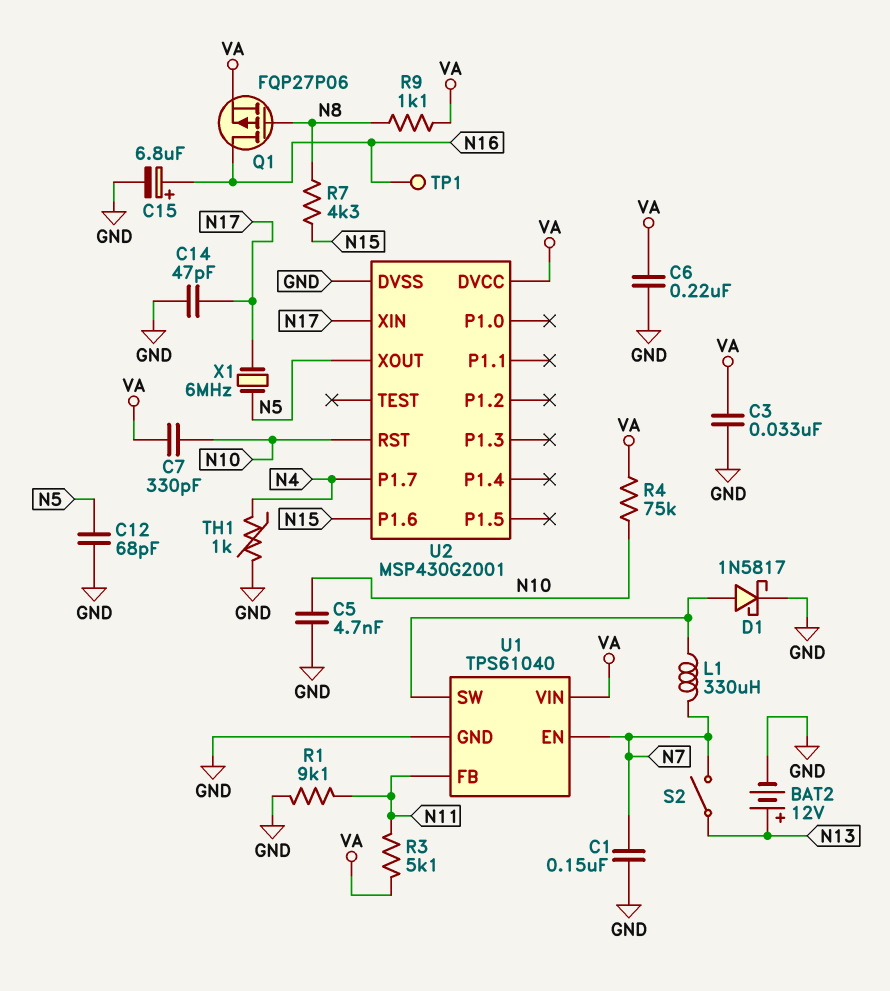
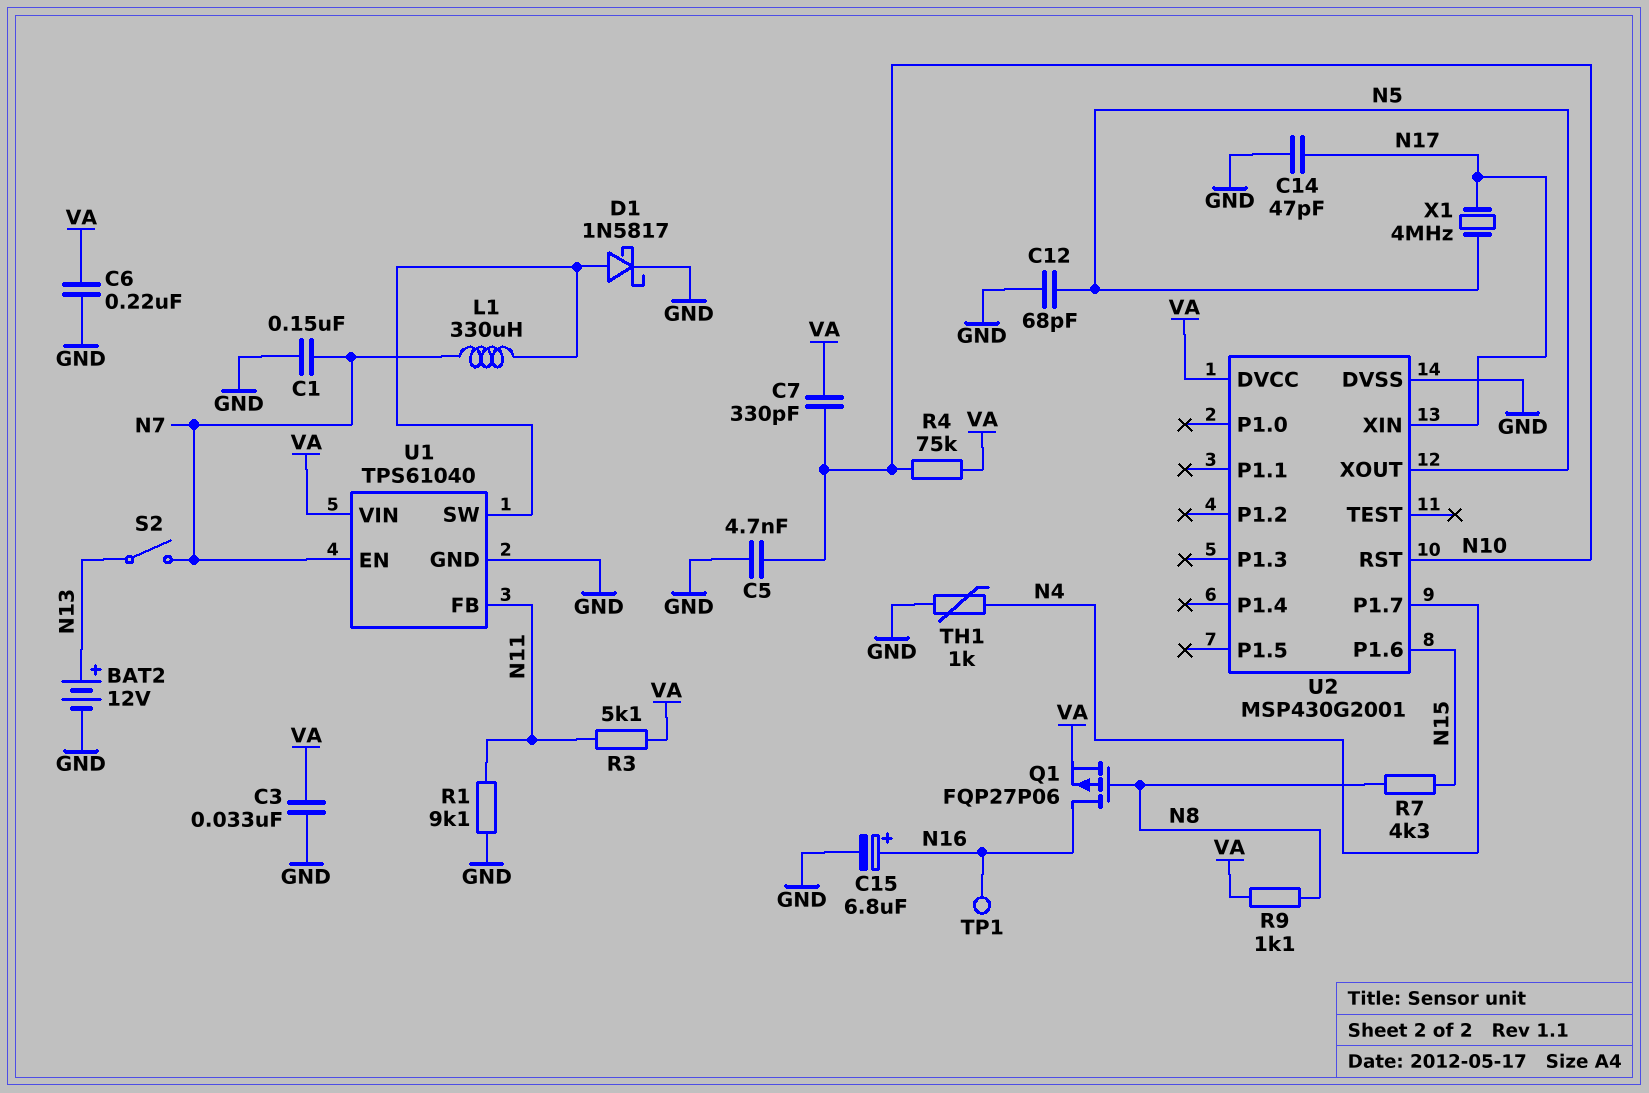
X1: 6MHz (N5, N17) -> 4MHz (N5, N17)

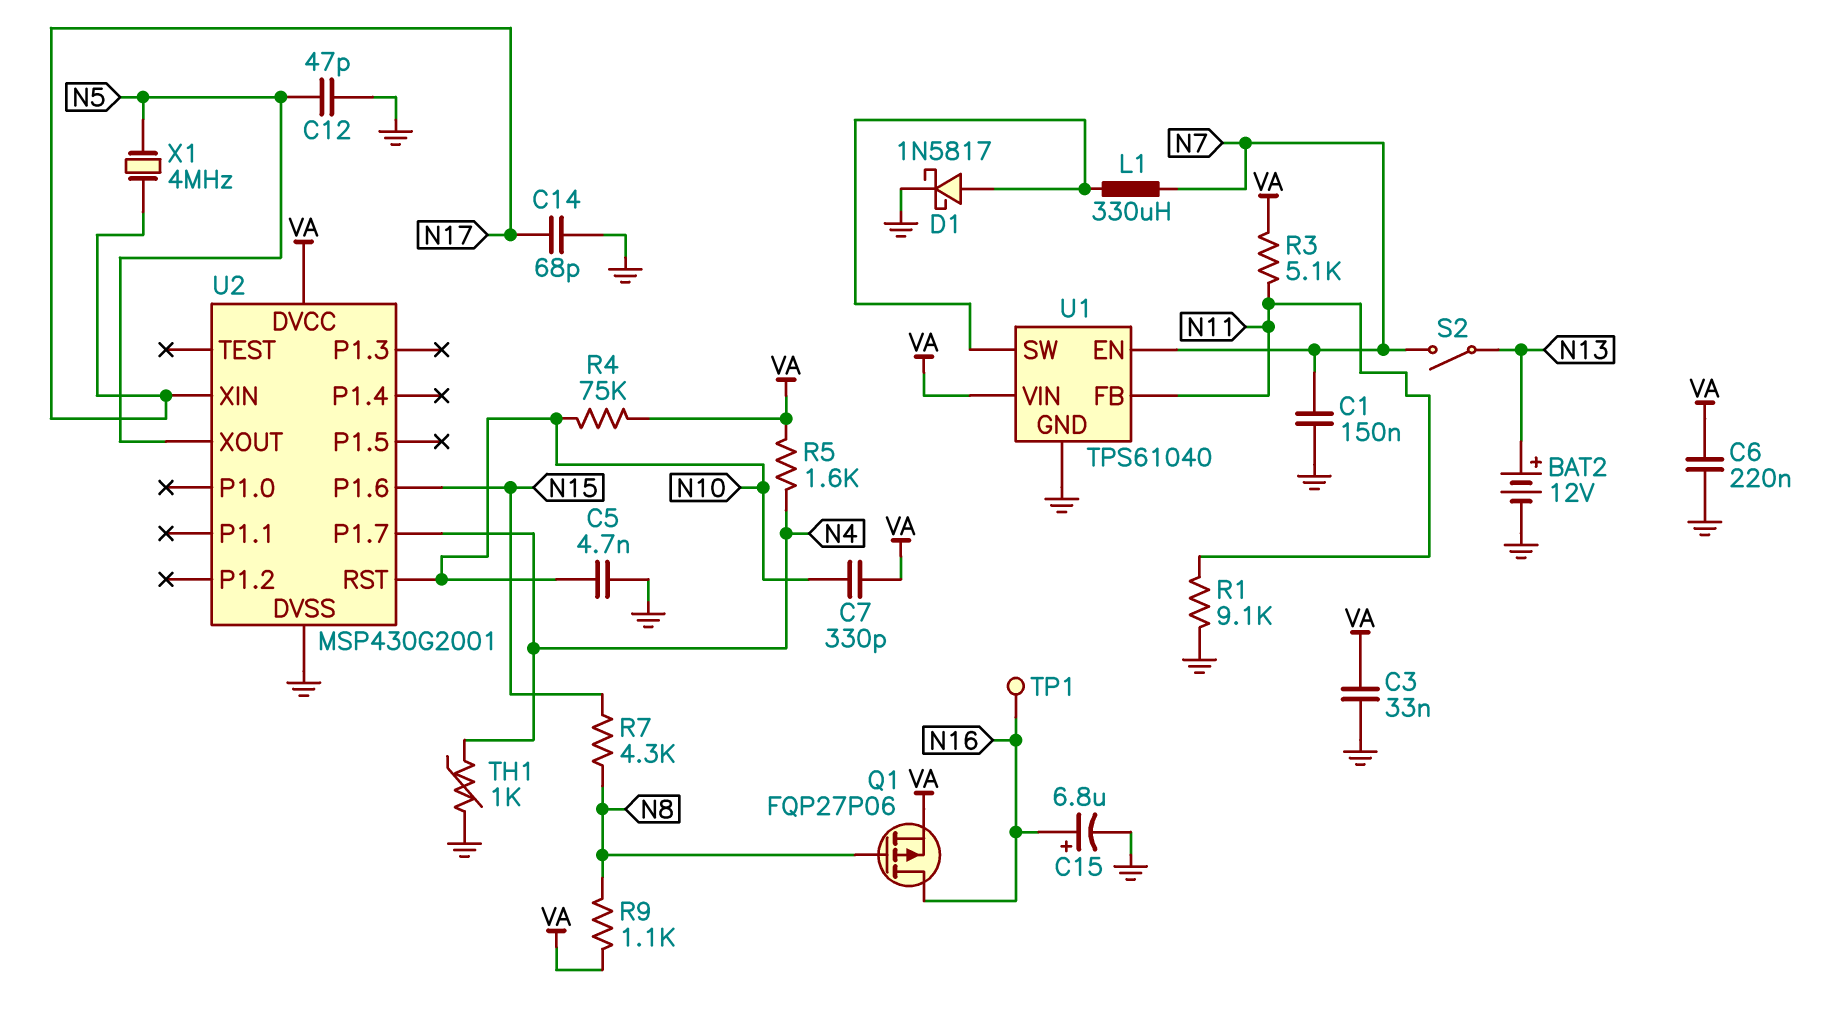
C12: 68pF (GND, N5) -> 47pF (GND, N5)
C14: 47pF (GND, N17) -> 68pF (GND, N17)
R5: none -> 1.6k (N4, VA)

